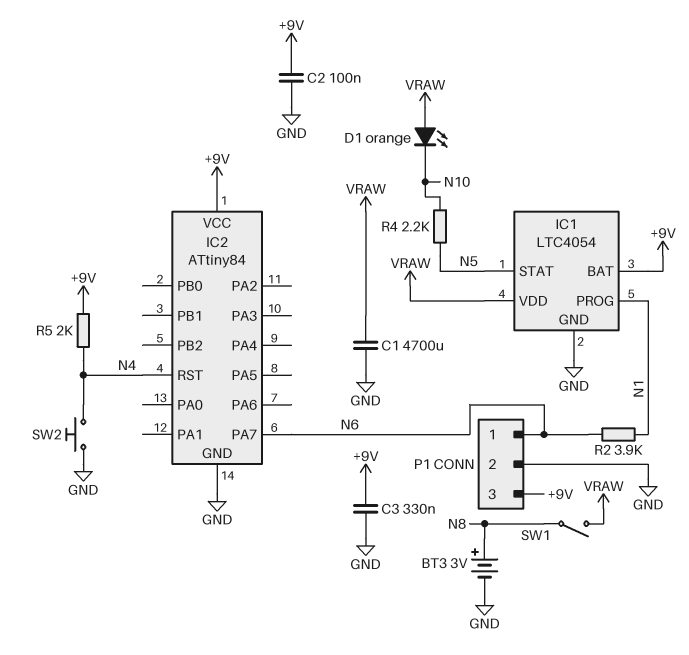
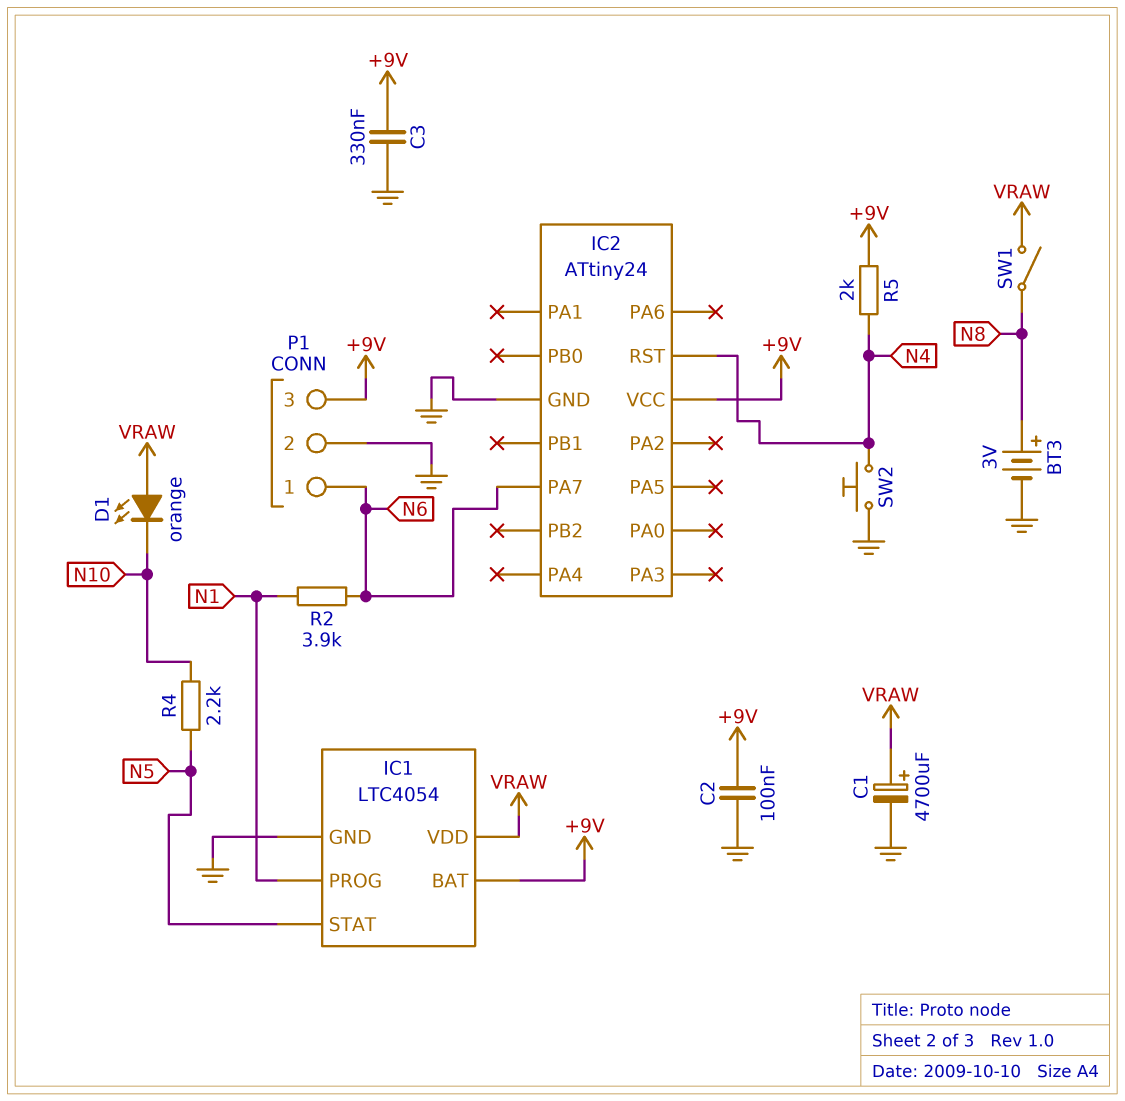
C1: 4700uF (GND, VRAW) -> 4700uF (plus VRAW, minus GND)
IC2: ATtiny84 -> ATtiny24

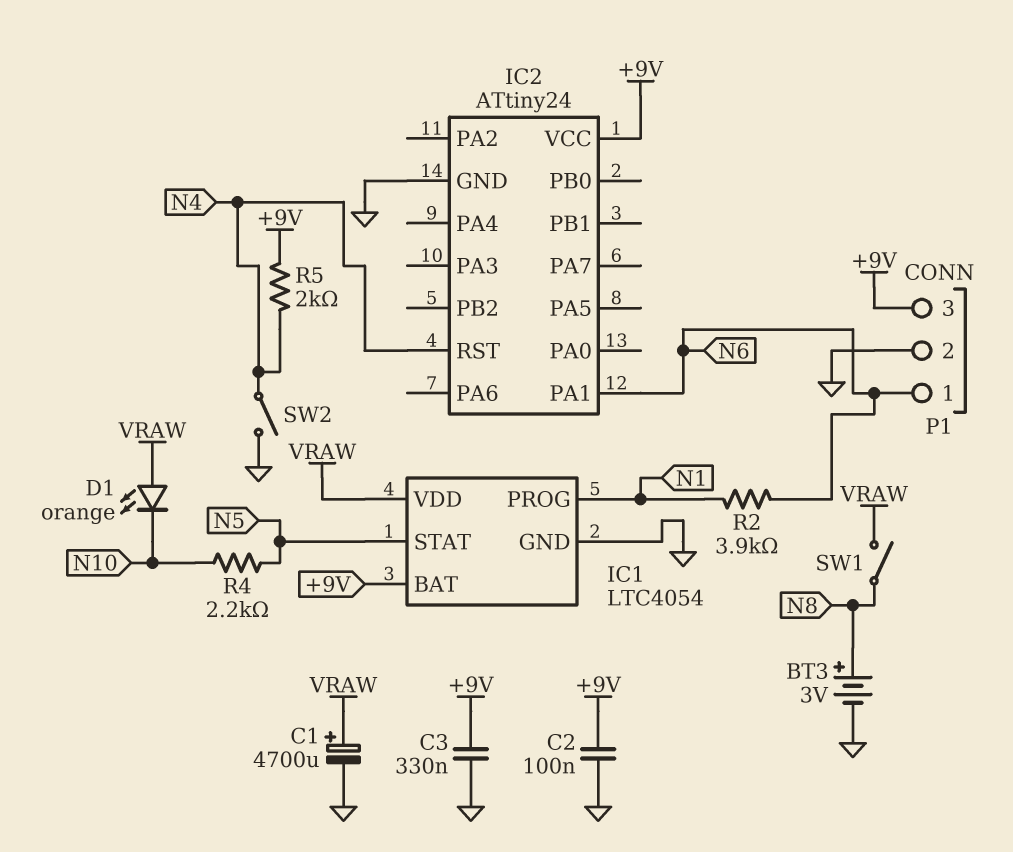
IC2 pin PA1: none -> N6
IC2 pin PA7: N6 -> none
SW2: button (GND, N4) -> switch (GND, N4)

